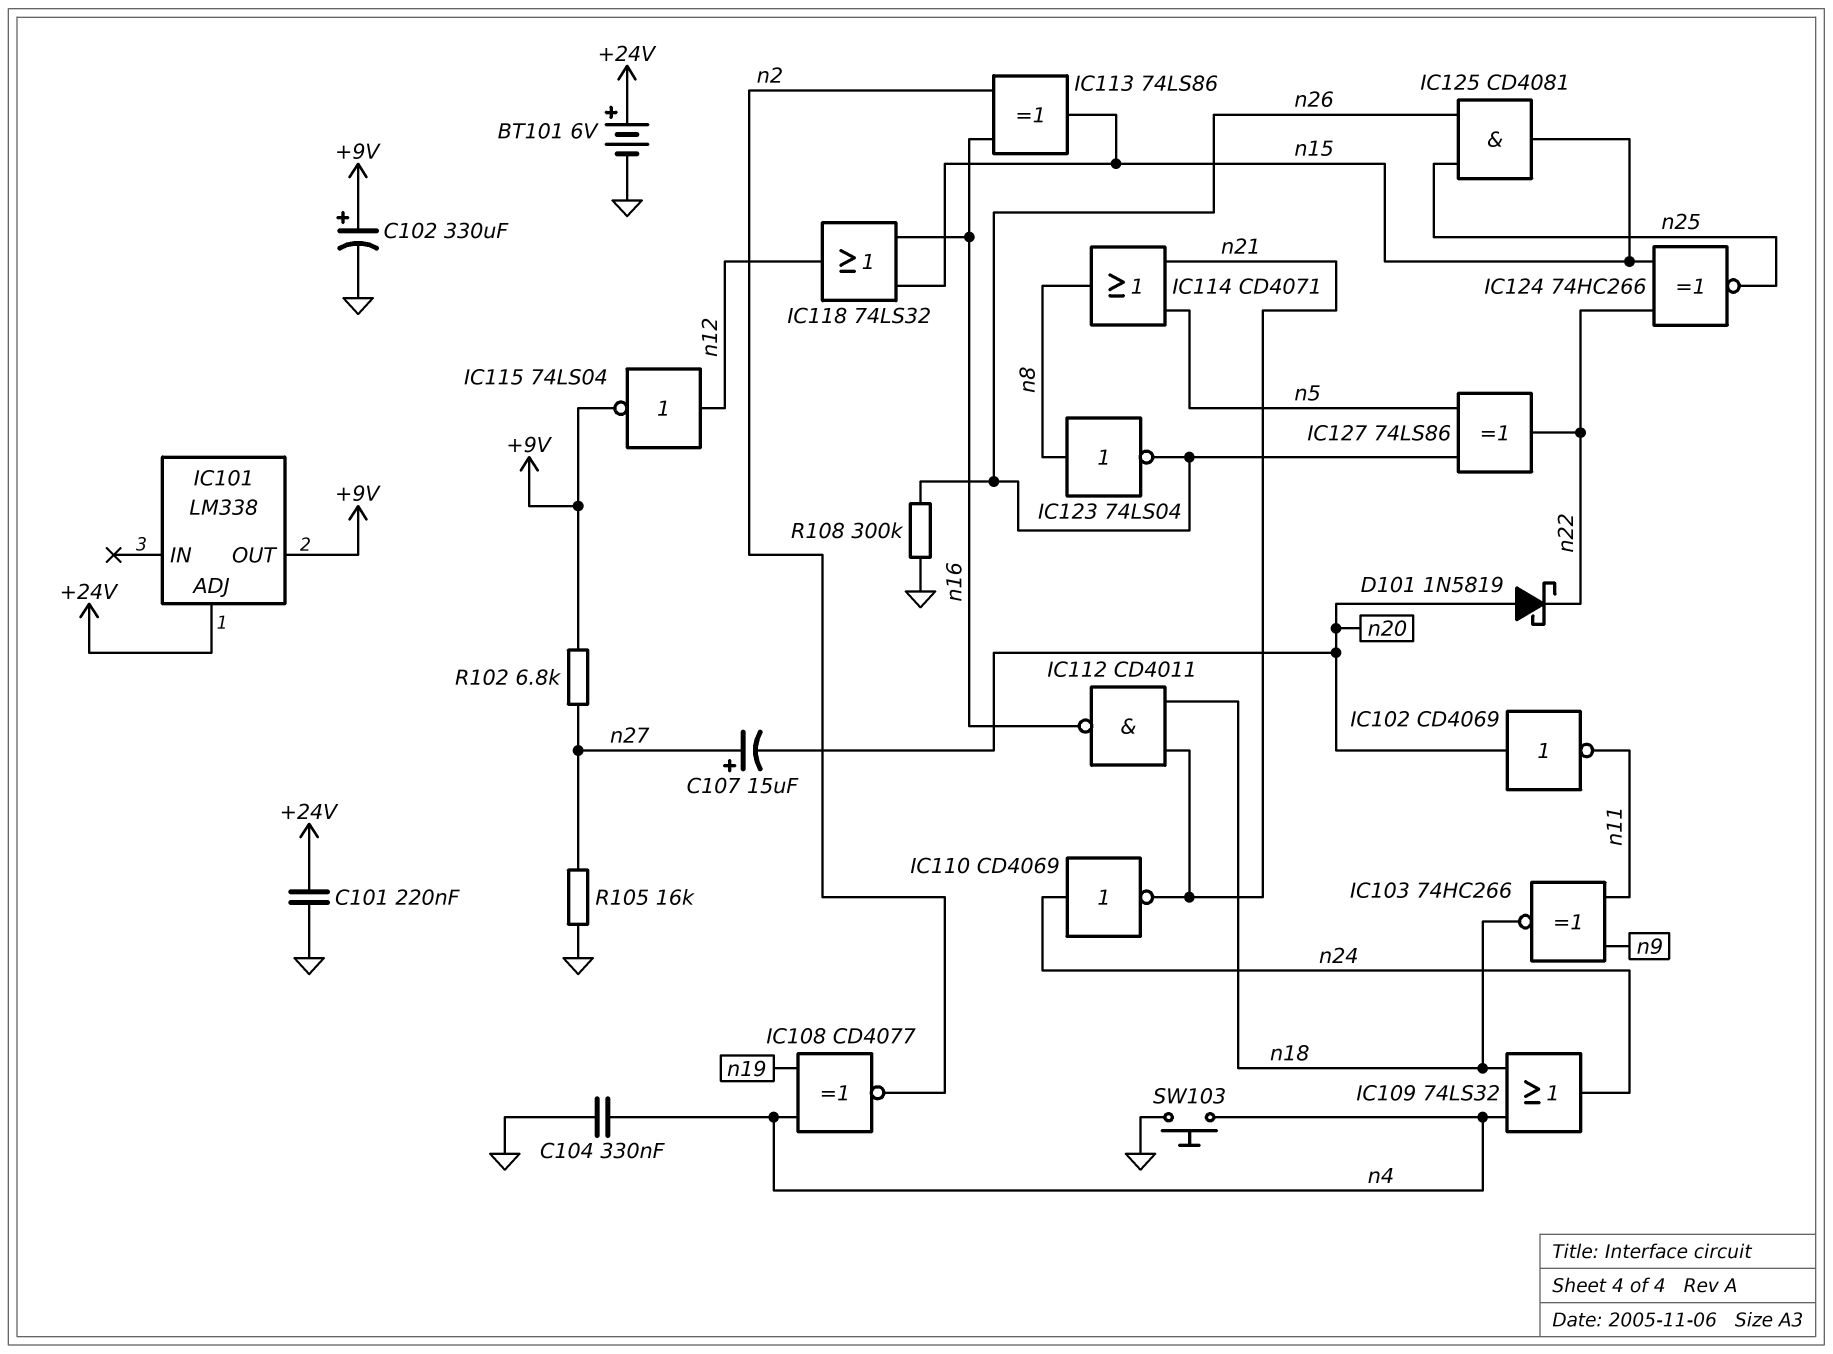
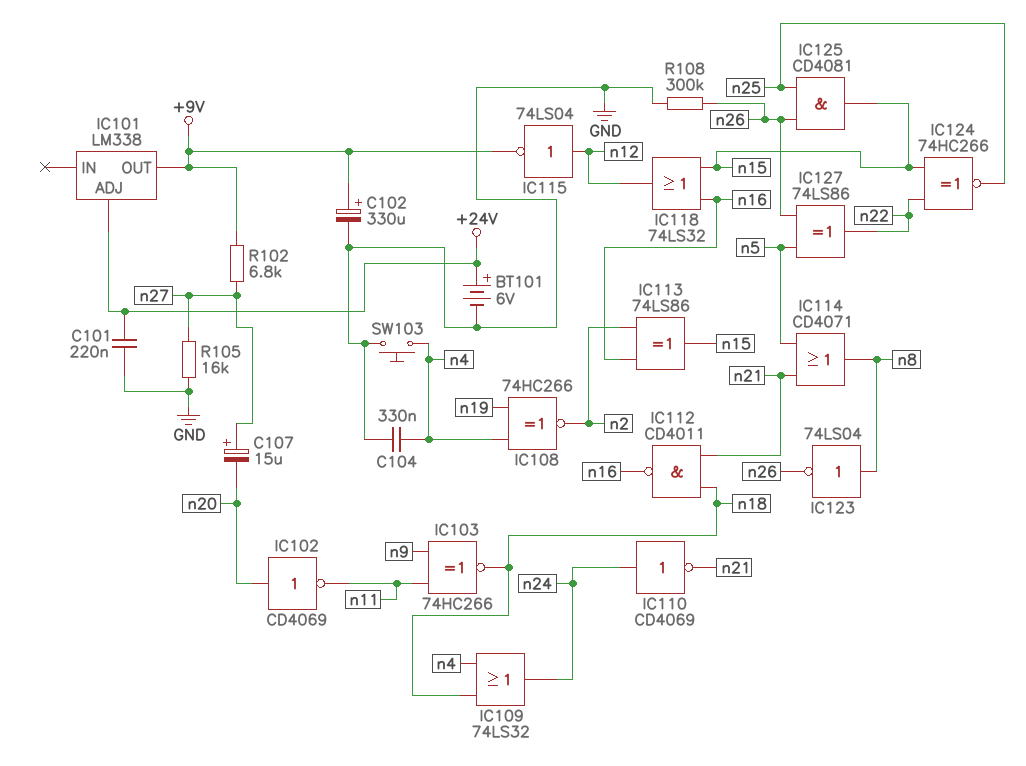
D101: schottky 1N5819 (A n20, K n22) -> none
IC108: XNOR CD4077 (in n4, in n19, out n2) -> XNOR 74HC266 (in n4, in n19, out n2)

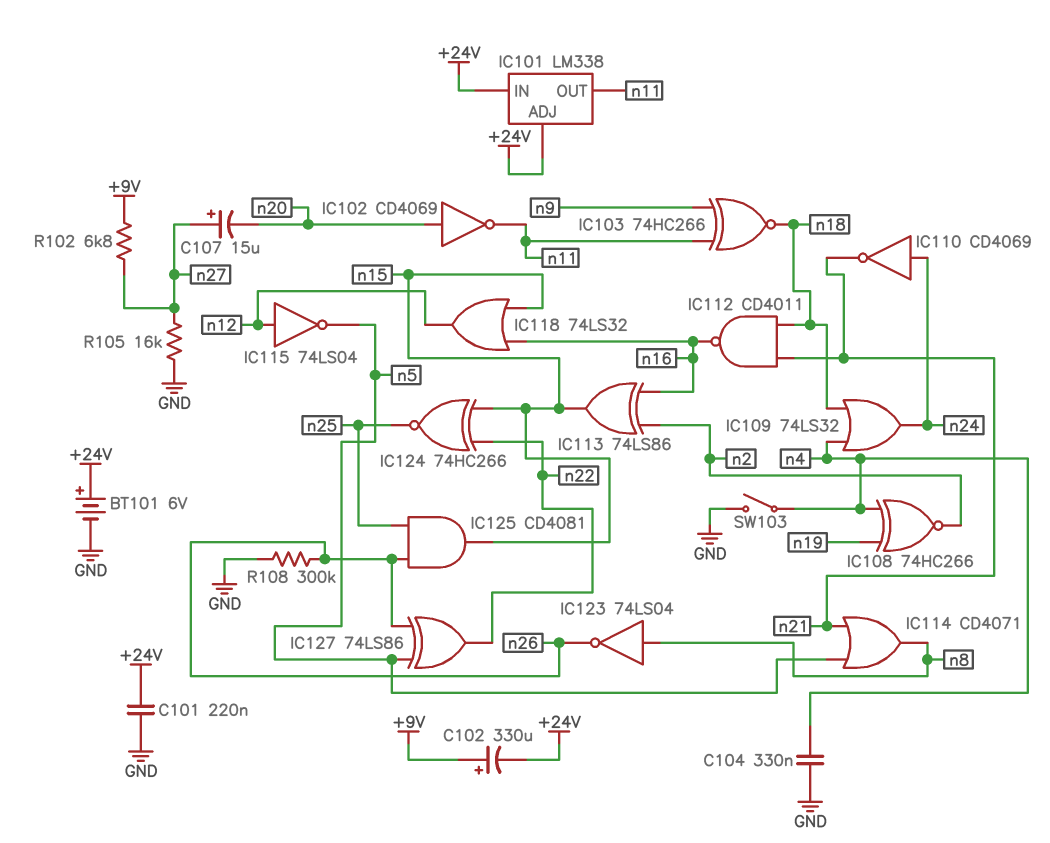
C102: 330uF (plus +9V, minus GND) -> 330uF (plus +9V, minus +24V)
IC101 pin IN: none -> +24V
IC101 pin OUT: +9V -> n11
IC115: NOT 74LS04 (in n12, out +9V) -> NOT 74LS04 (in n12, out n5)
SW103: button (GND, n4) -> switch (GND, n4)

